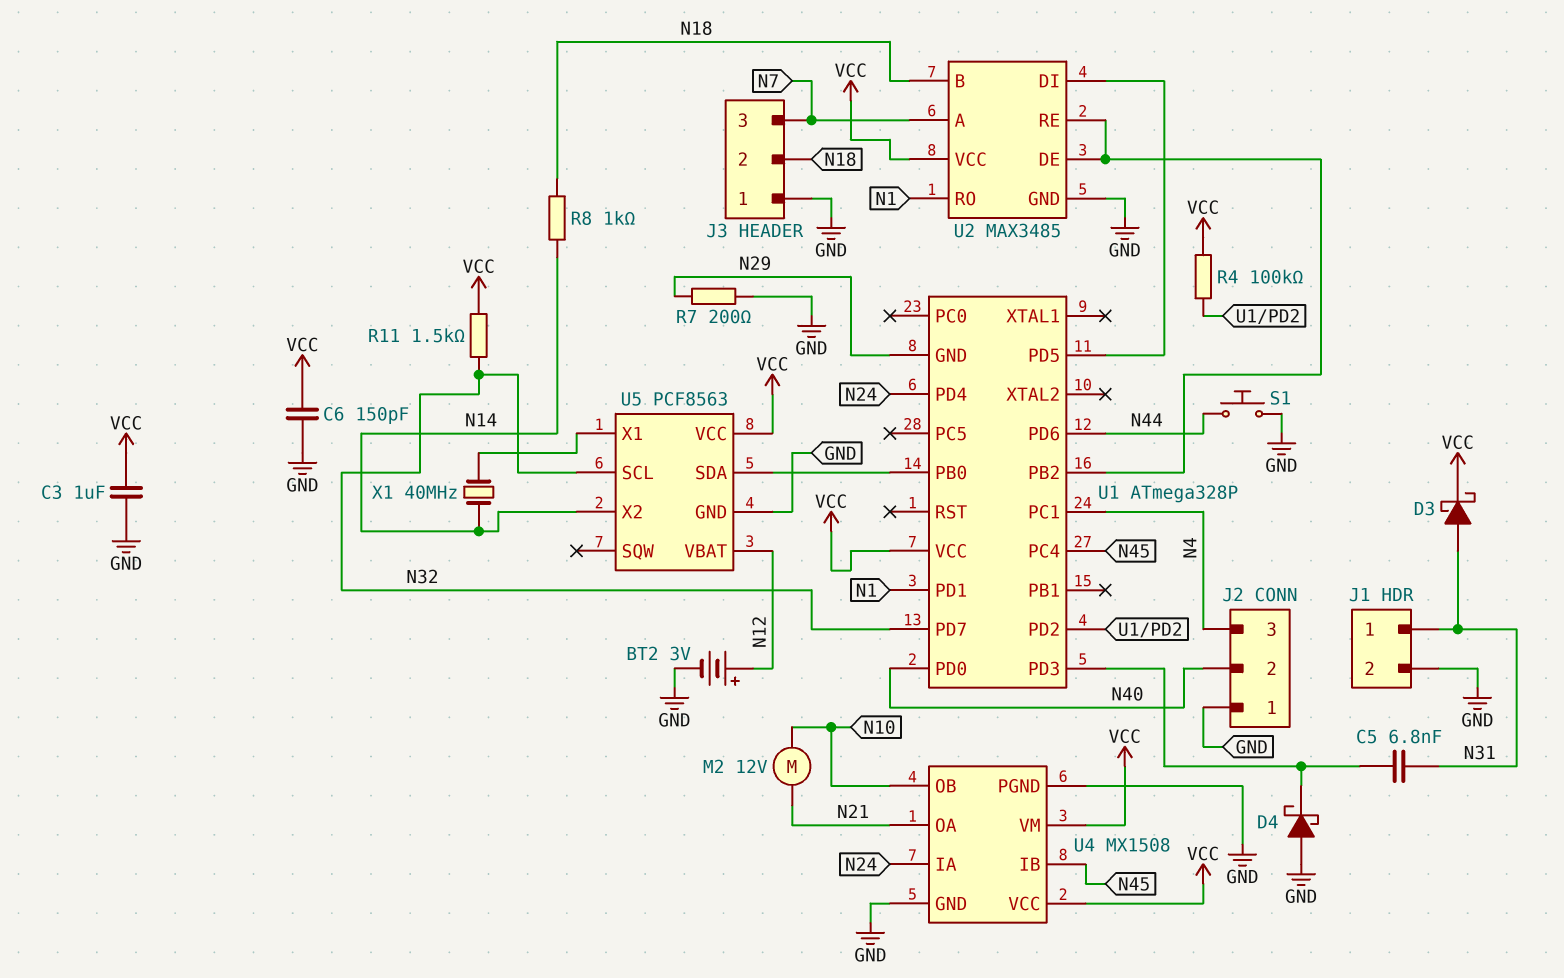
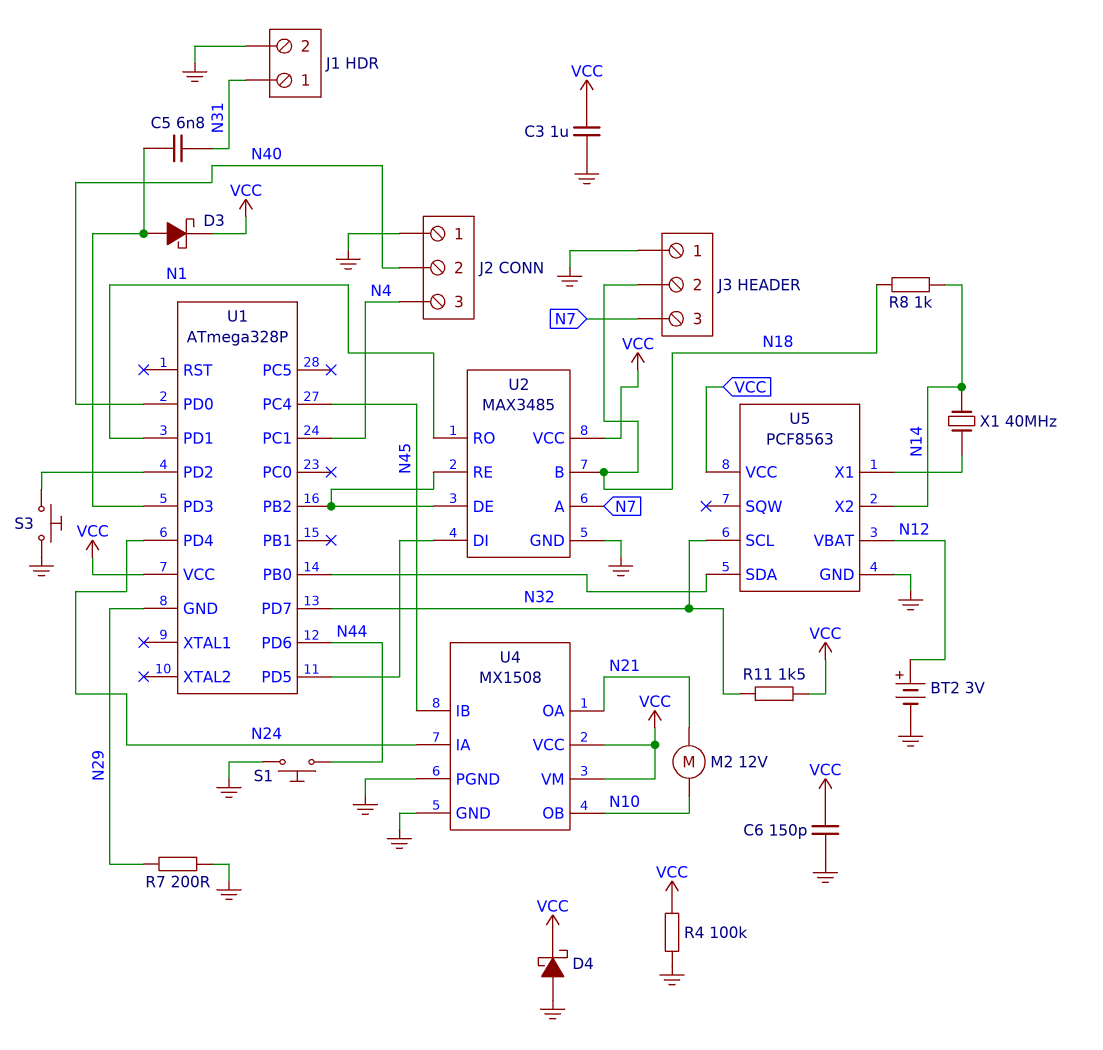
D3: schottky (A N31, K VCC) -> schottky (A U1/PD3, K VCC)
D4: schottky (A GND, K U1/PD3) -> schottky (A GND, K VCC)
R4: 100k (U1/PD2, VCC) -> 100k (GND, VCC)
S3: none -> button (GND, U1/PD2)

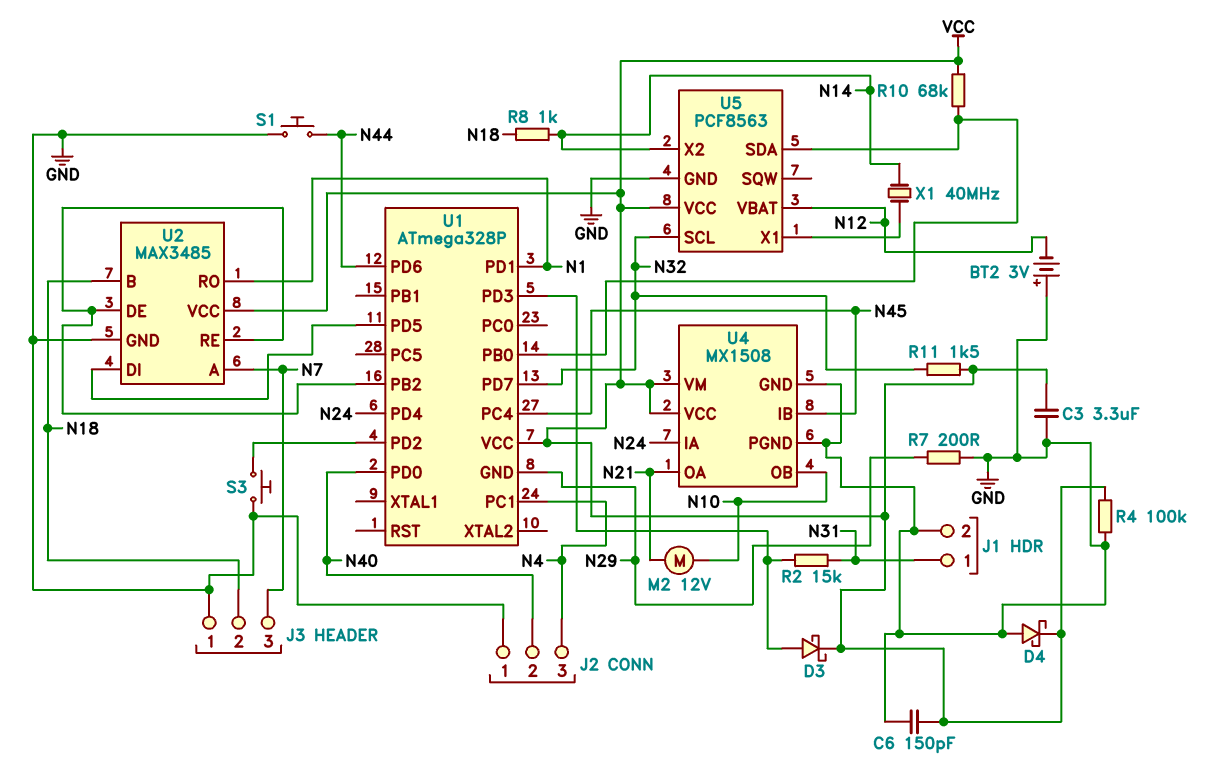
BT2: 3V (plus N12, minus GND) -> 3V (plus GND, minus N12)
C3: 1uF (GND, VCC) -> 3.3uF (GND, VCC)
C5: 6.8nF (N31, U1/PD3) -> none
R2: none -> 15k (N31, U1/PD3)
R10: none -> 68k (U1/PB0, VCC)

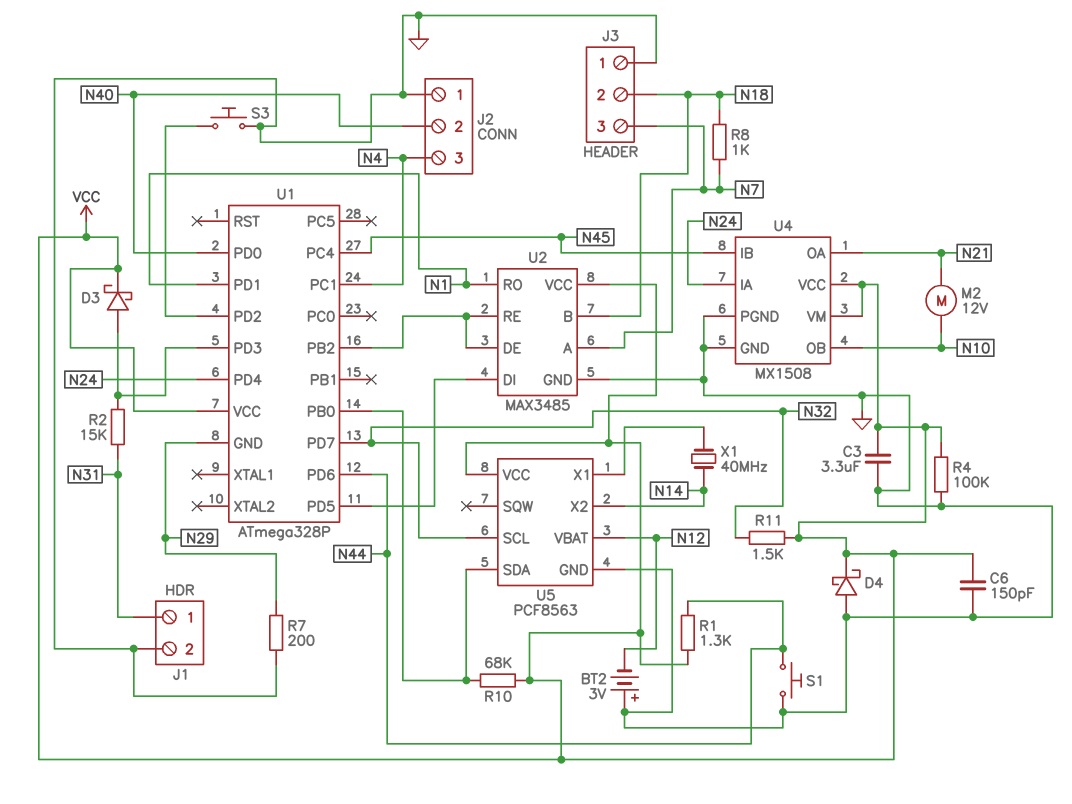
R1: none -> 1.3k (N44, VCC)
R8: 1k (N14, N18) -> 1k (N7, N18)

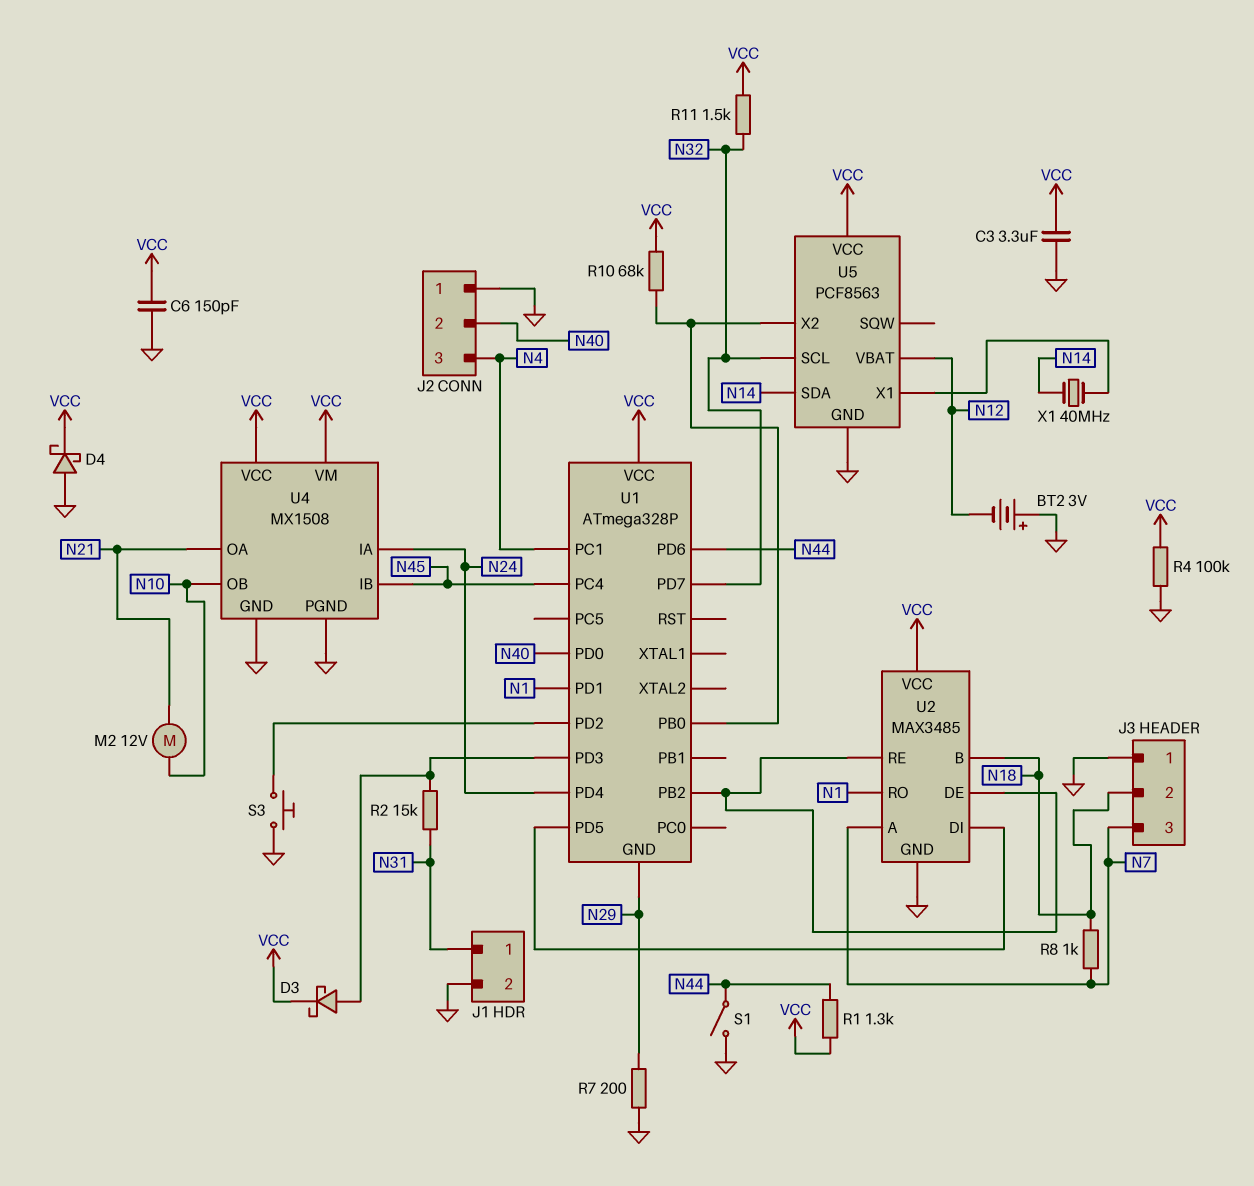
S1: button (GND, N44) -> switch (GND, N44)
U5 pin SDA: U1/PB0 -> N14
U5 pin X2: N14 -> U1/PB0

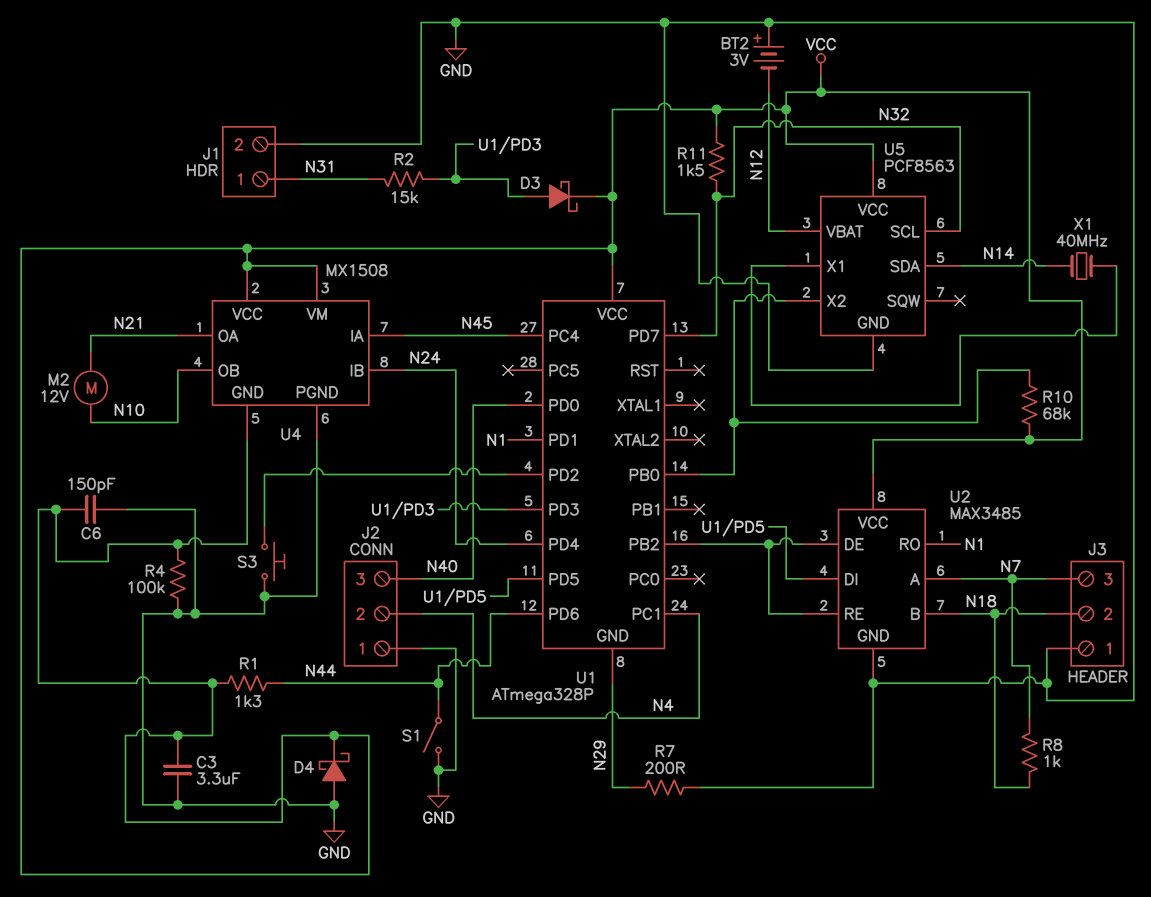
J2 pin 2: N40 -> N4
J2 pin 3: N4 -> N40
U4 pin GND: GND -> VCC
U4 pin IA: N24 -> N45
U4 pin IB: N45 -> N24

